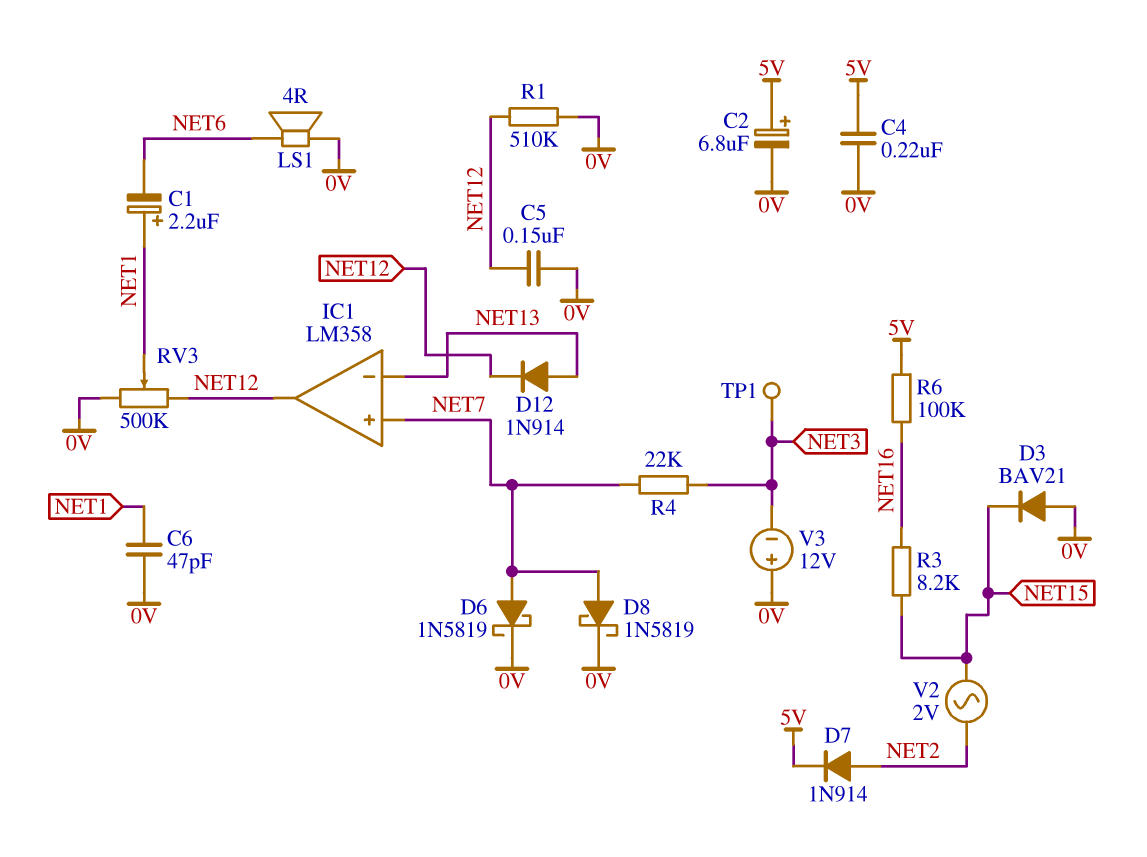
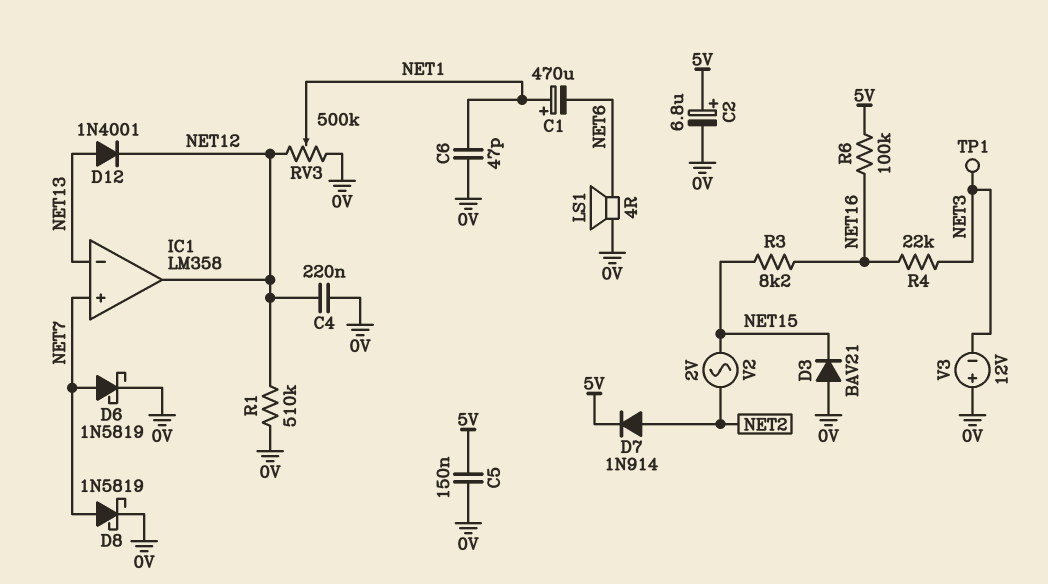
C1: 2.2uF (plus NET1, minus NET6) -> 470uF (plus NET1, minus NET6)
C4: 220nF (0V, 5V) -> 220nF (0V, NET12)
C5: 150nF (0V, NET12) -> 150nF (0V, 5V)
D12: diode 1N914 (A NET13, K NET12) -> diode 1N4001 (A NET13, K NET12)
R4: 22k (NET3, NET7) -> 22k (NET3, NET16)

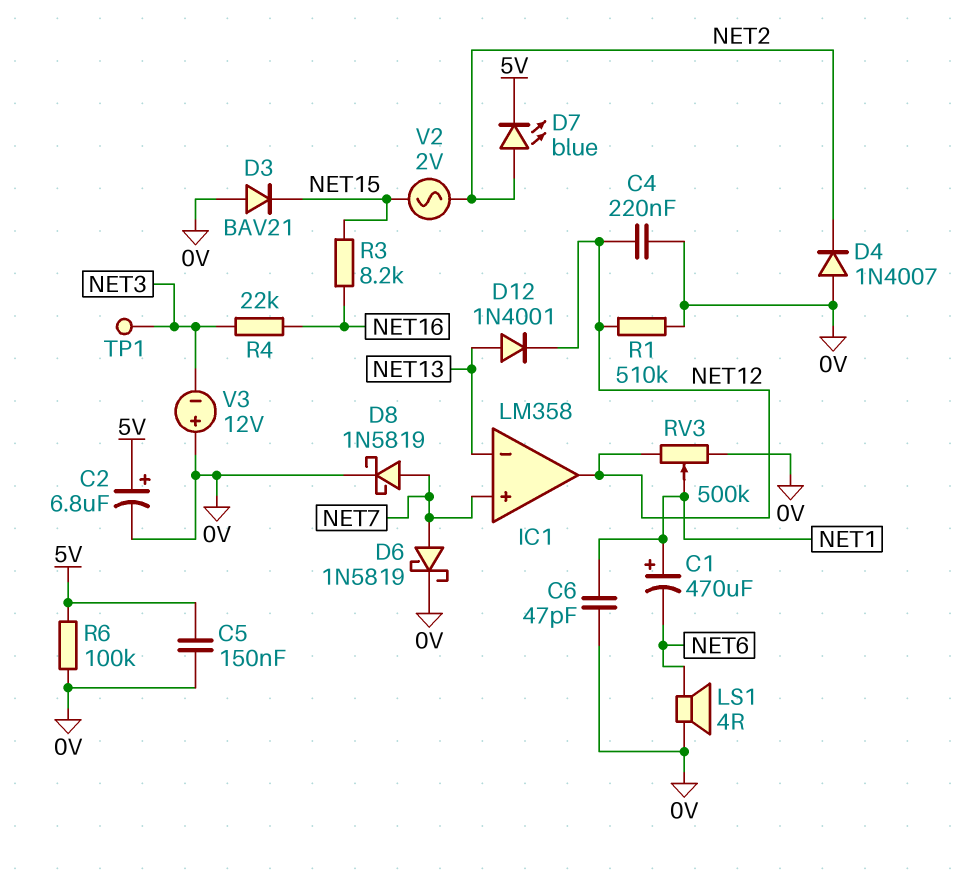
D4: none -> diode 1N4007 (A 0V, K NET2)
D7: diode 1N914 (A NET2, K 5V) -> LED blue (A NET2, K 5V)
R6: 100k (5V, NET16) -> 100k (0V, 5V)

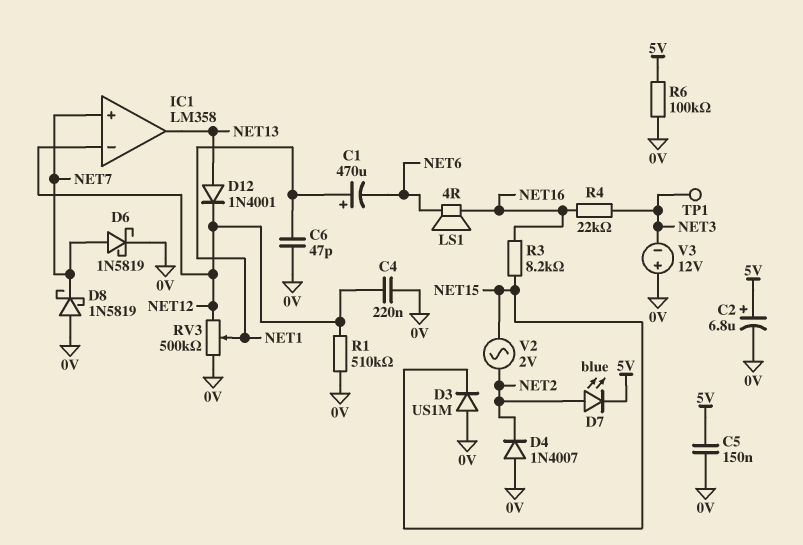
D3: diode BAV21 (A 0V, K NET15) -> diode US1M (A 0V, K NET15)
D8: schottky 1N5819 (A NET7, K 0V) -> schottky 1N5819 (A 0V, K NET7)
IC1 pin in-: NET13 -> NET12
IC1 pin out: NET12 -> NET13
LS1: speaker 4R (0V, NET6) -> speaker 4R (NET6, NET16)

